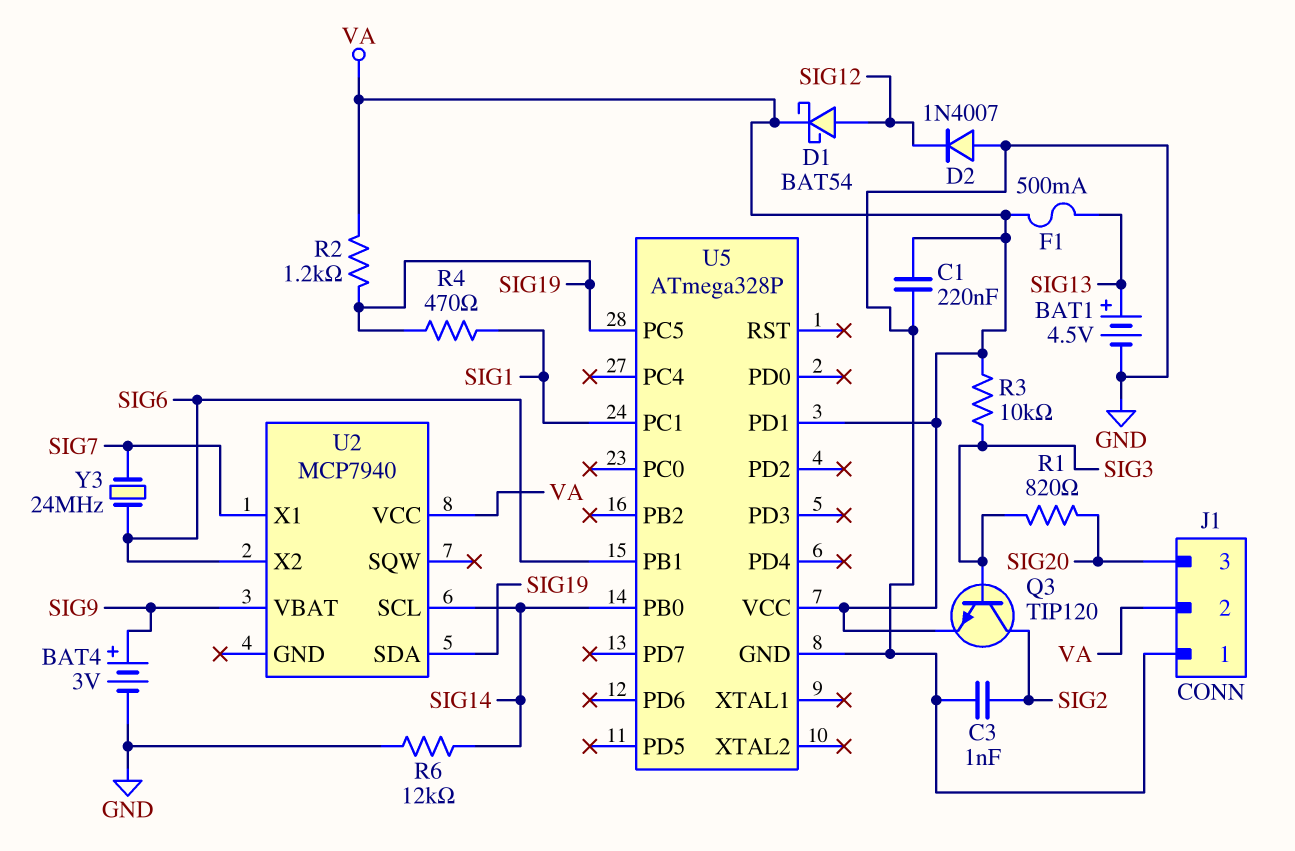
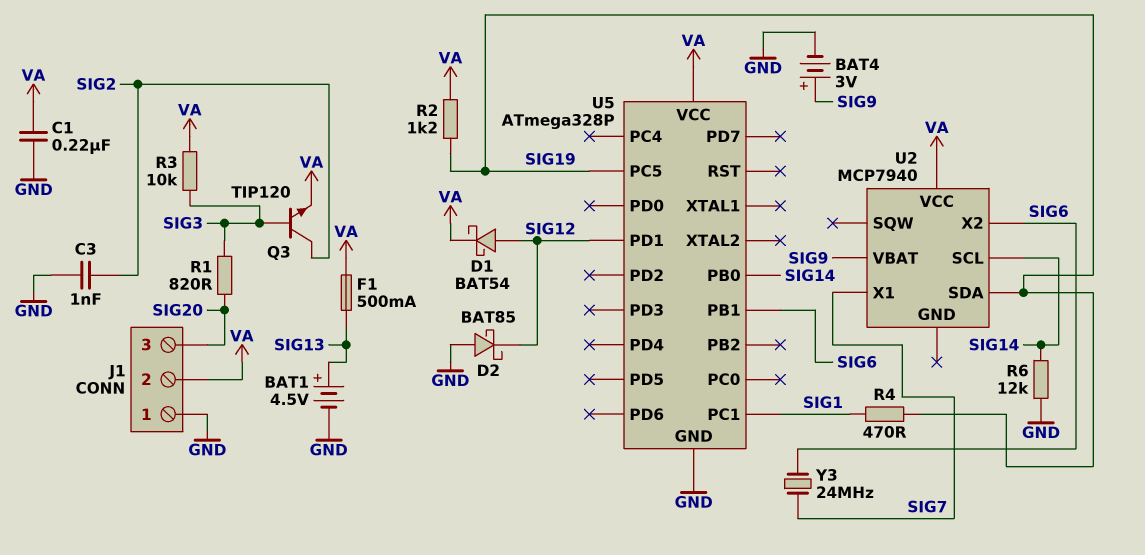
D2: diode 1N4007 (A GND, K SIG12) -> schottky BAT85 (A GND, K SIG12)
U5 pin PD1: VA -> SIG12

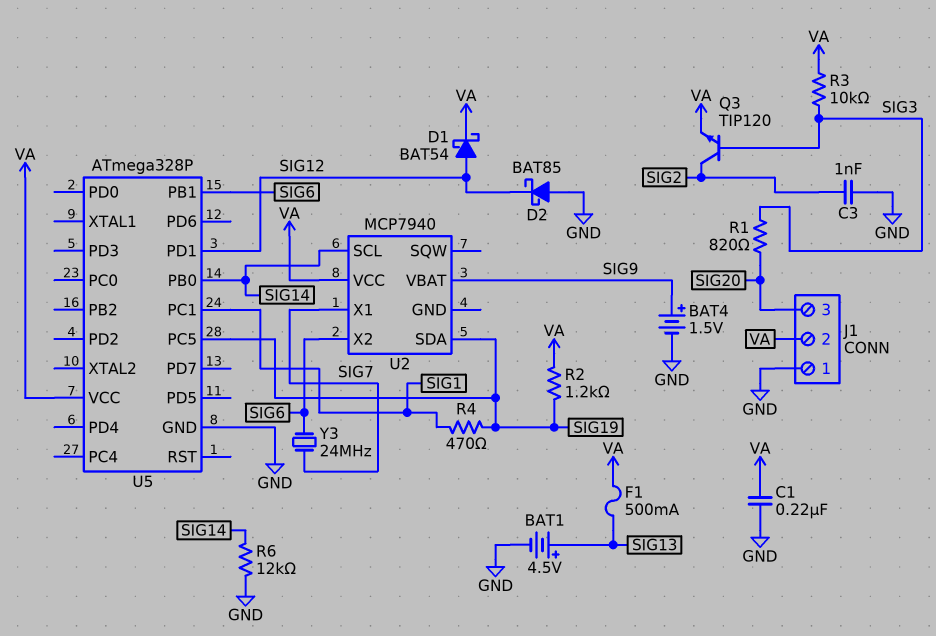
BAT4: 3V (plus SIG9, minus GND) -> 1.5V (plus SIG9, minus GND)

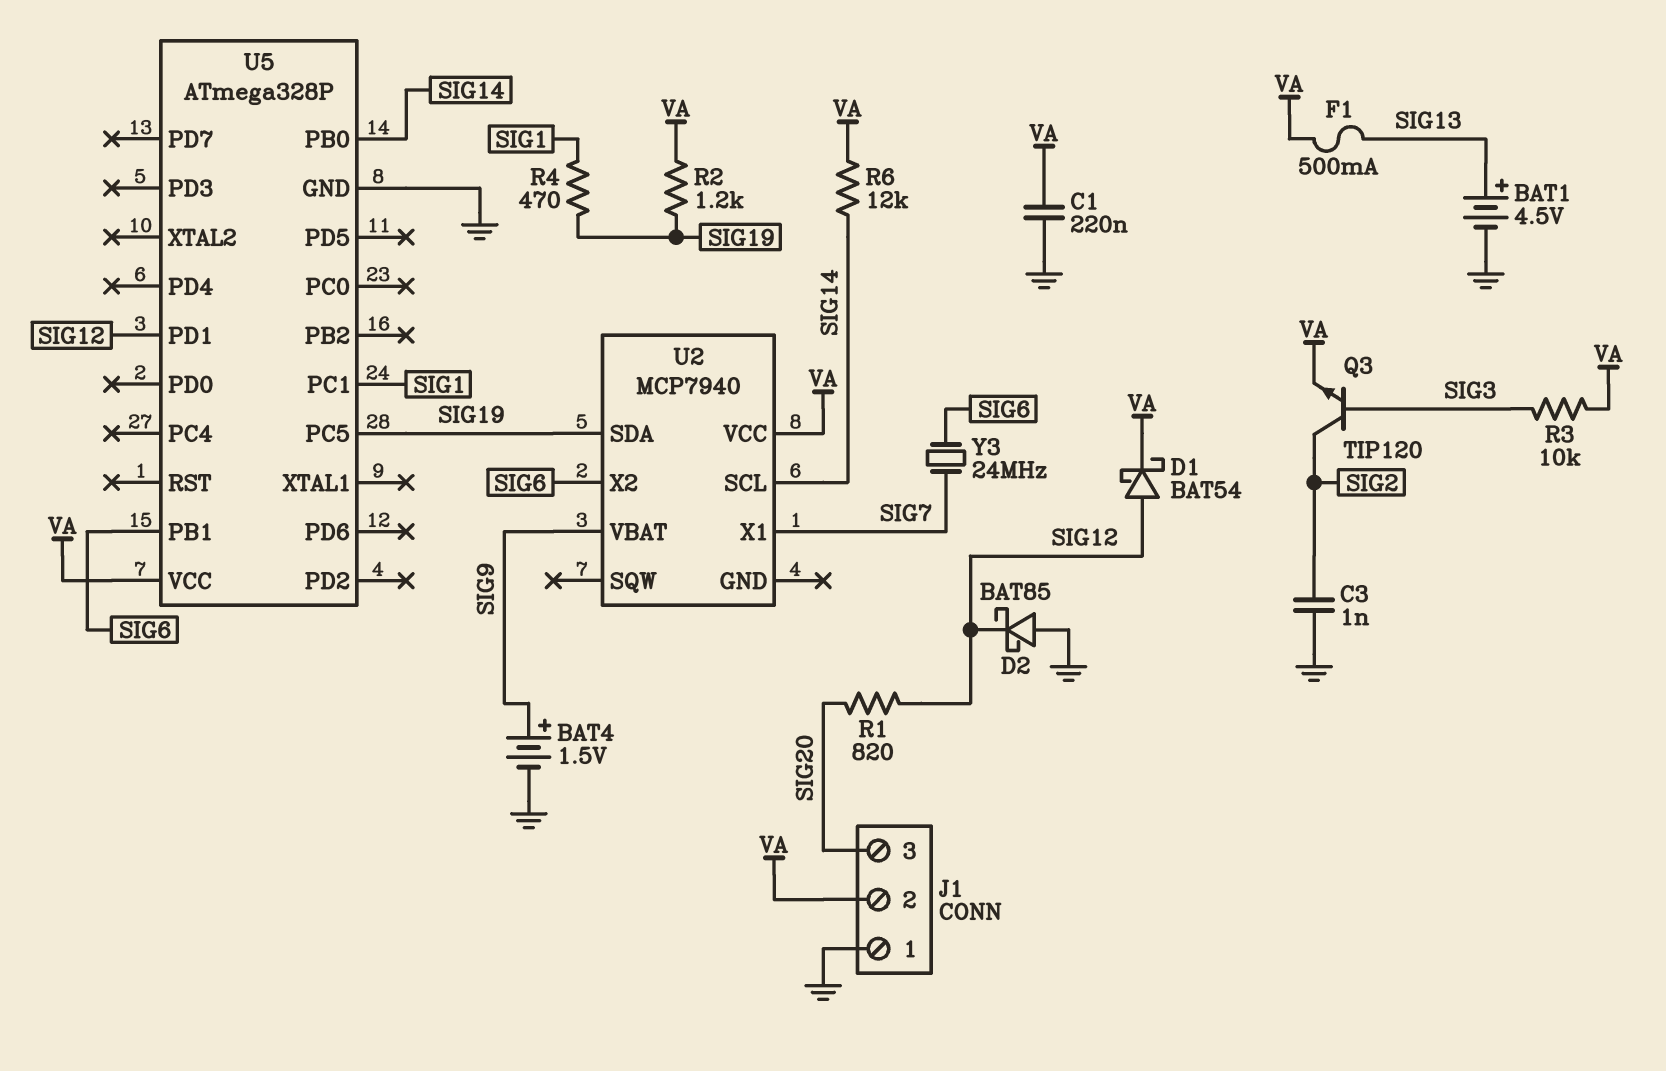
R1: 820 (SIG3, SIG20) -> 820 (SIG12, SIG20)
R6: 12k (GND, SIG14) -> 12k (SIG14, VA)

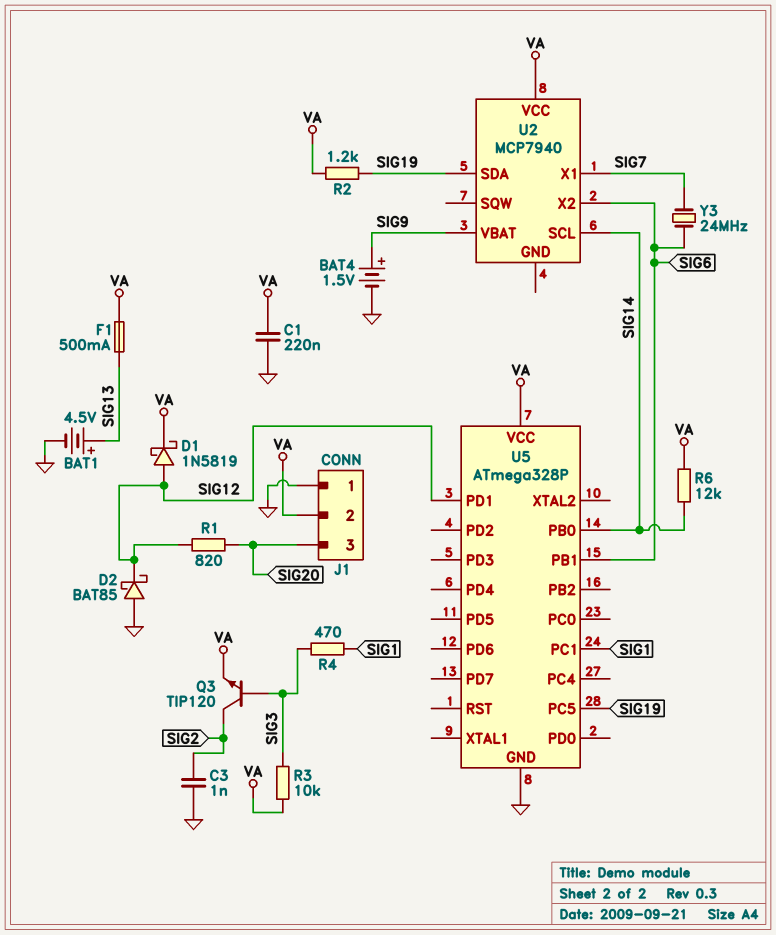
D1: schottky BAT54 (A SIG12, K VA) -> schottky 1N5819 (A SIG12, K VA)
R4: 470 (SIG1, SIG19) -> 470 (SIG1, SIG3)

